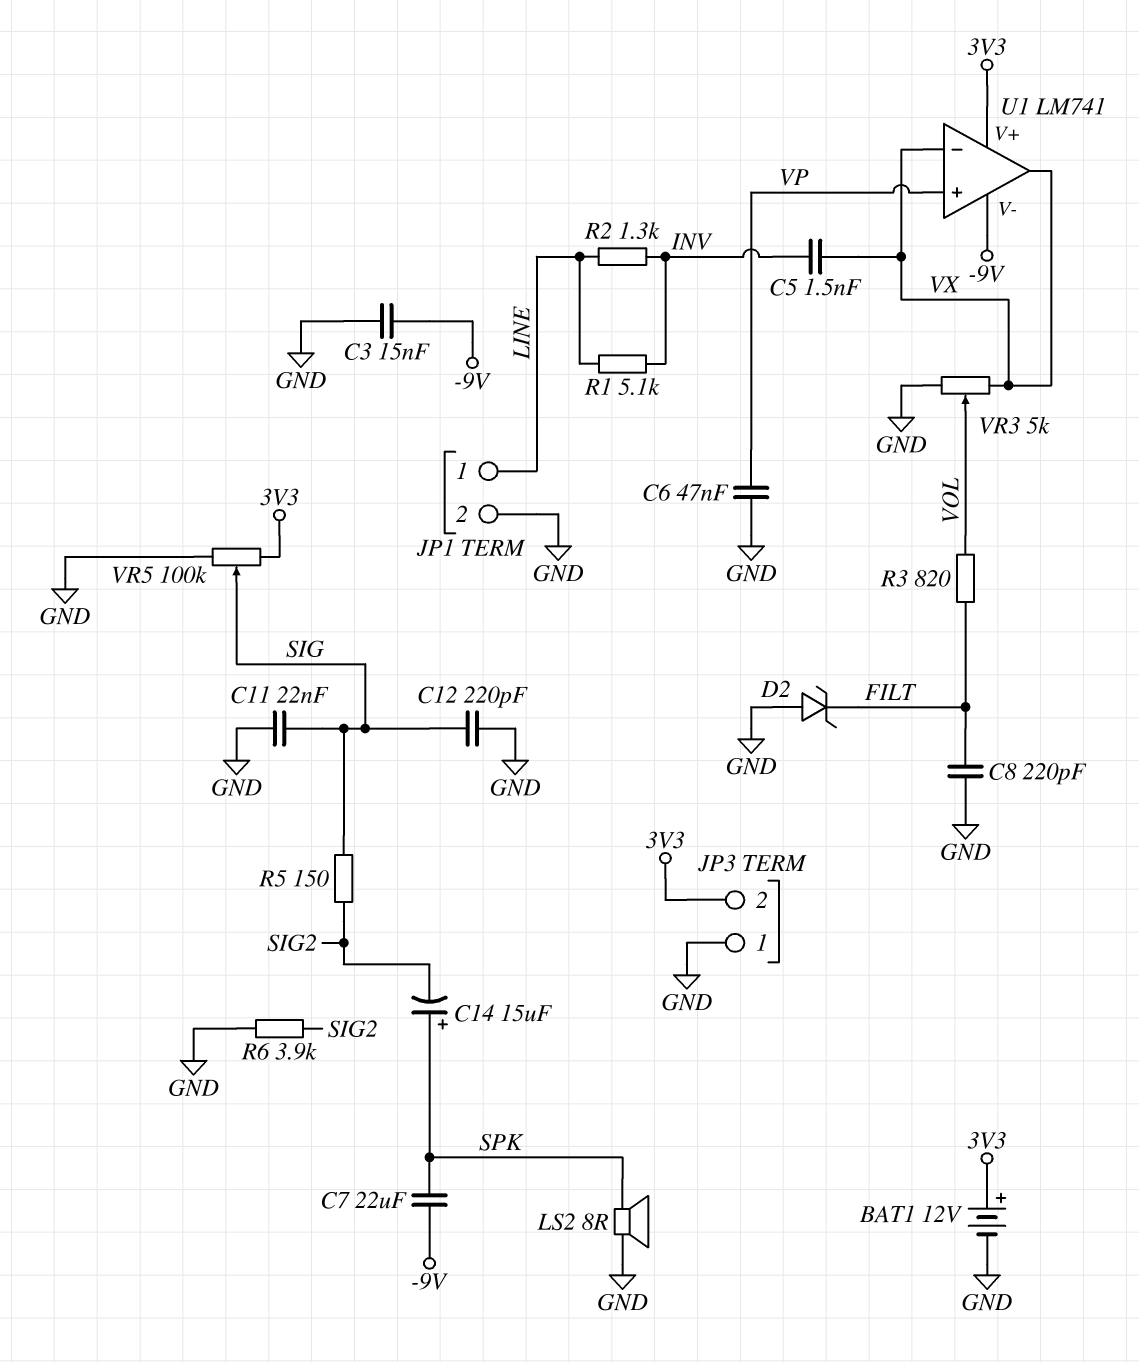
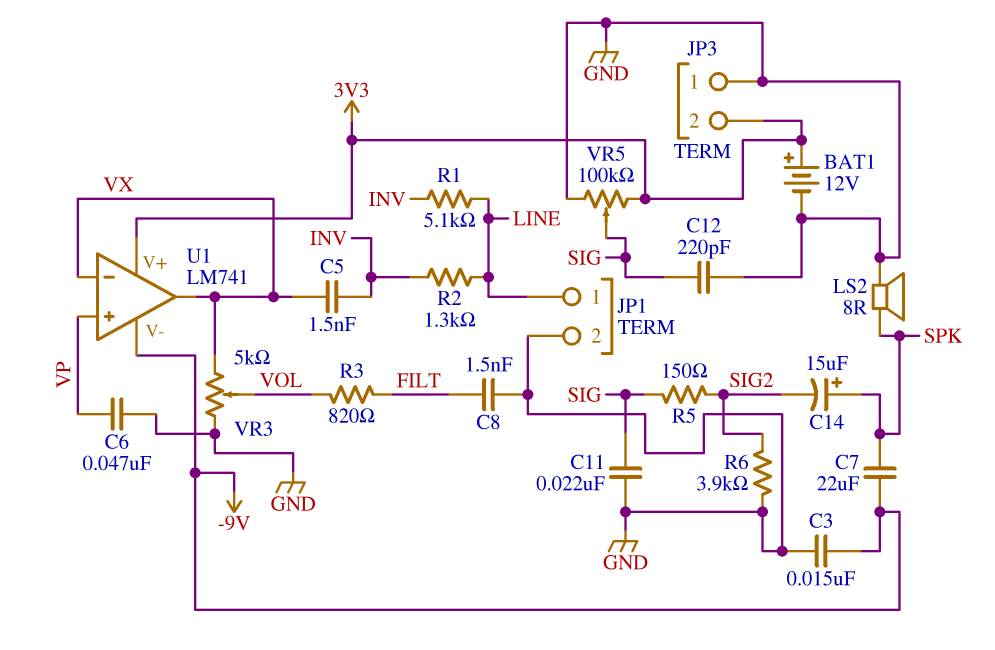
C8: 220pF (FILT, GND) -> 1.5nF (FILT, GND)
D2: zener (A GND, K FILT) -> none

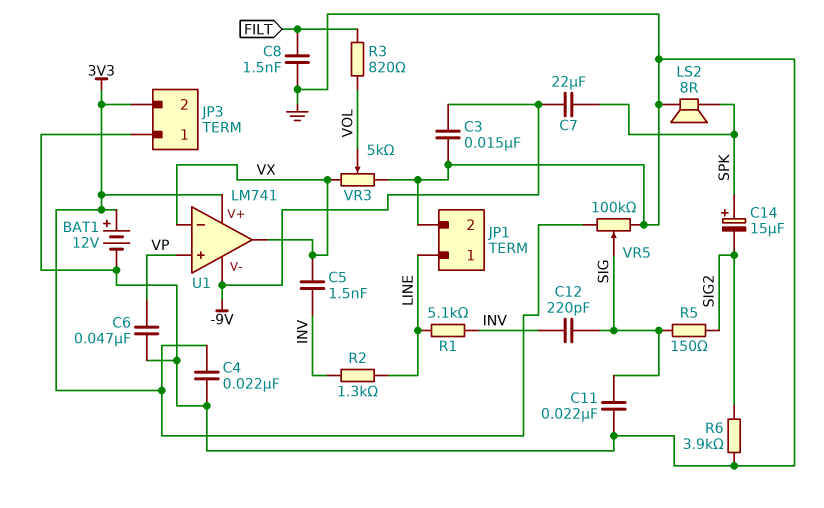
C4: none -> 22nF (3V3, GND)
C12: 220pF (GND, SIG) -> 220pF (INV, SIG)

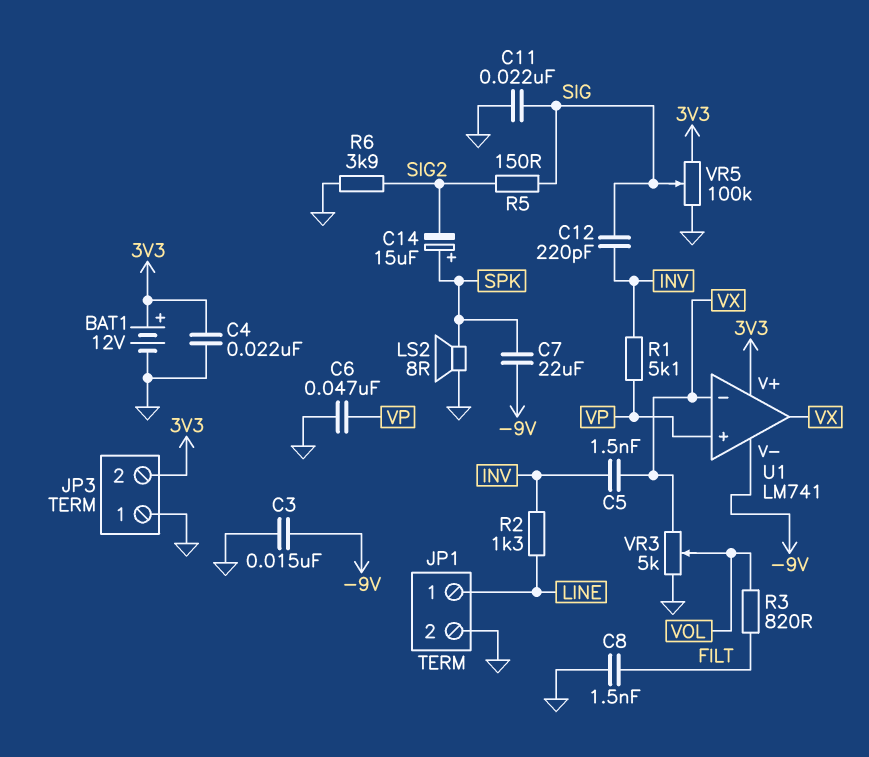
R1: 5.1k (INV, LINE) -> 5.1k (INV, VP)

